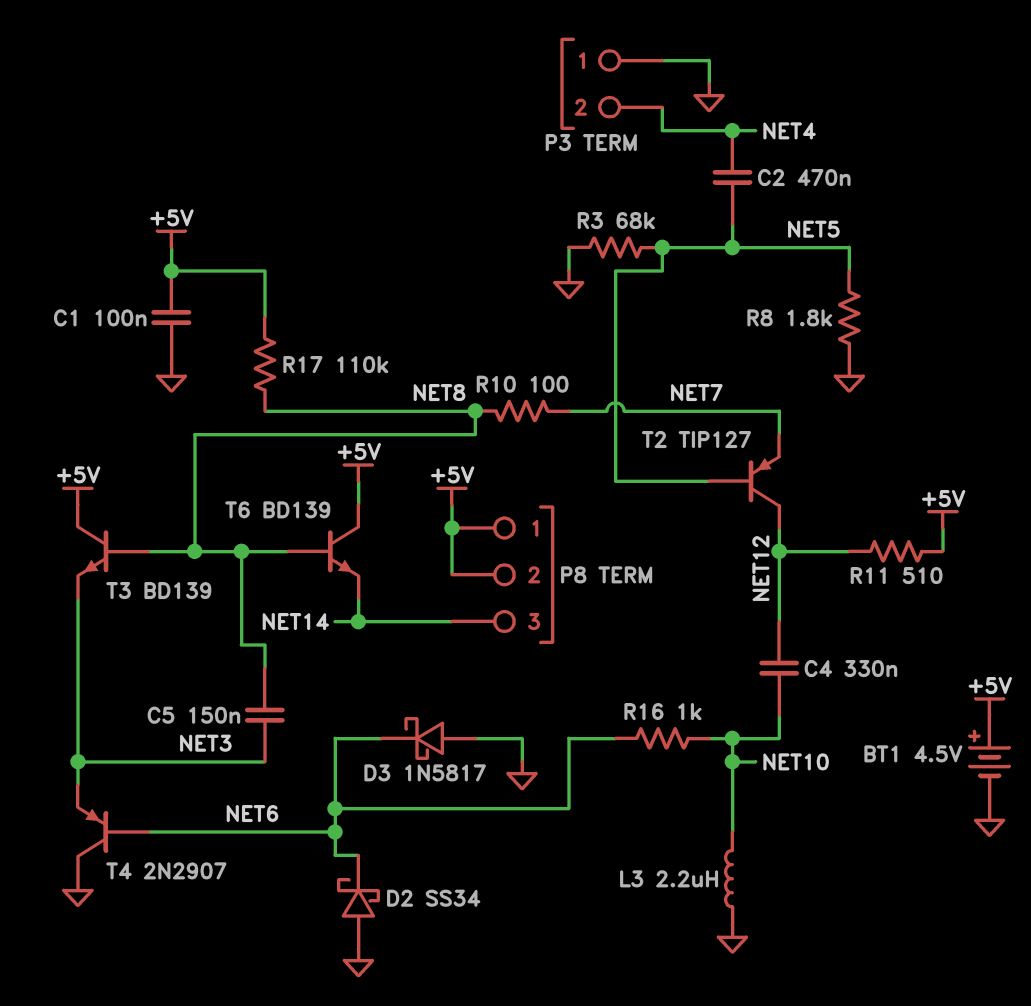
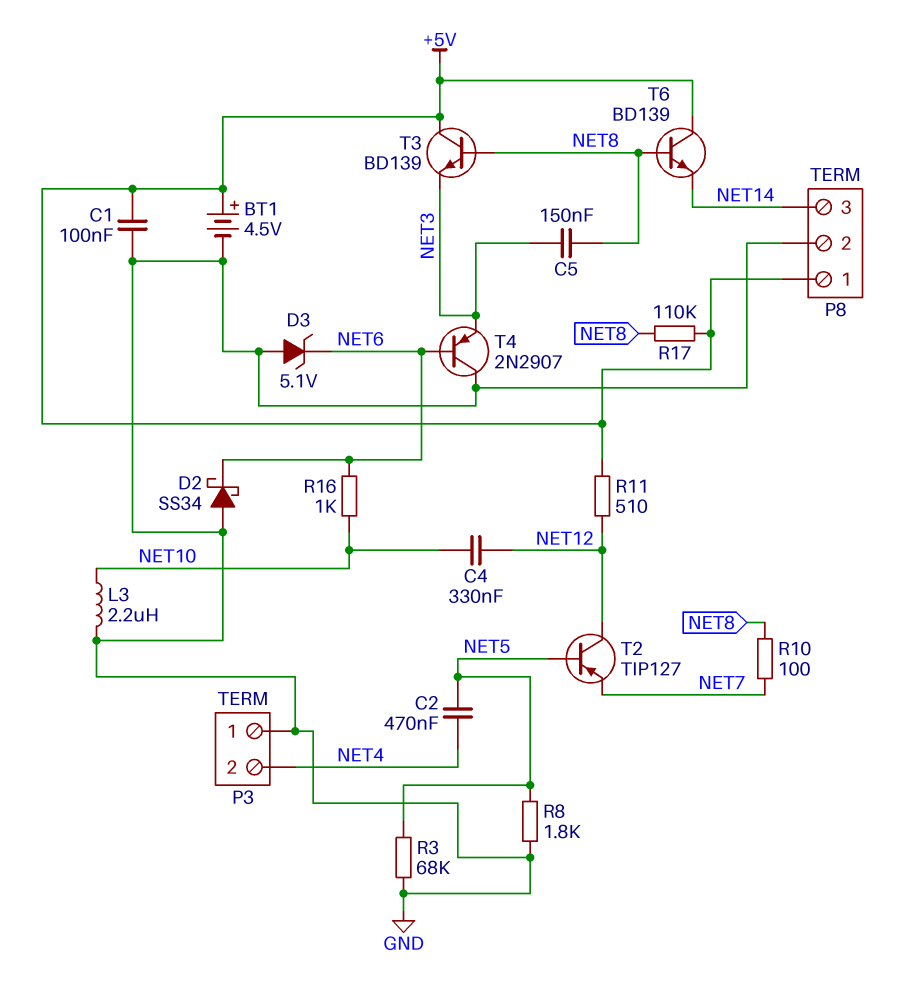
D3: schottky 1N5817 (A GND, K NET6) -> zener 5.1V (A GND, K NET6)
P8 pin 2: +5V -> GND

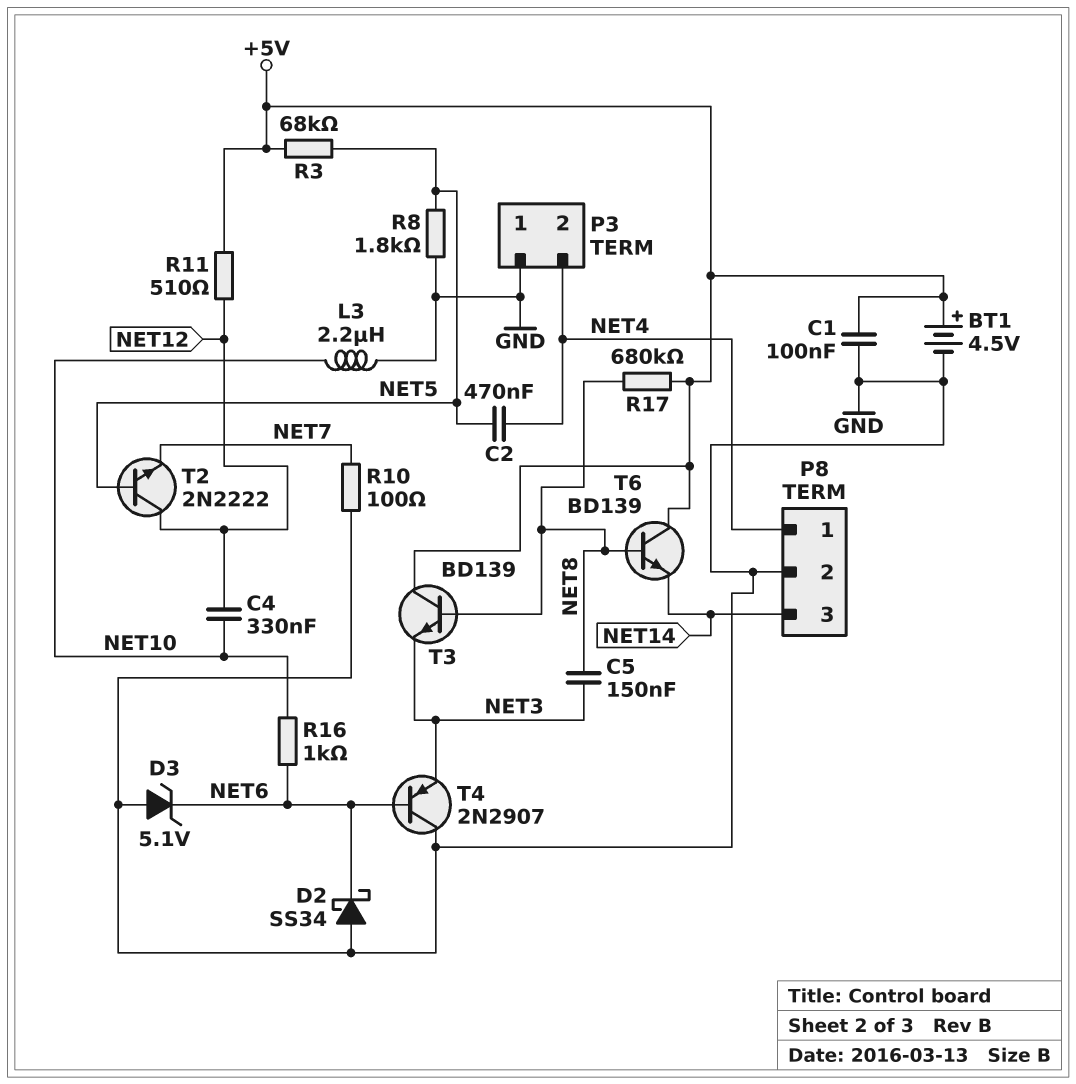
P8 pin 1: +5V -> NET4
R3: 68k (GND, NET5) -> 68k (+5V, NET5)
R10: 100 (NET7, NET8) -> 100 (GND, NET7)
R17: 110k (+5V, NET8) -> 680k (+5V, NET8)
T2: PNP TIP127 (B NET5, C NET12, E NET7) -> NPN 2N2222 (B NET5, C NET12, E NET7)

